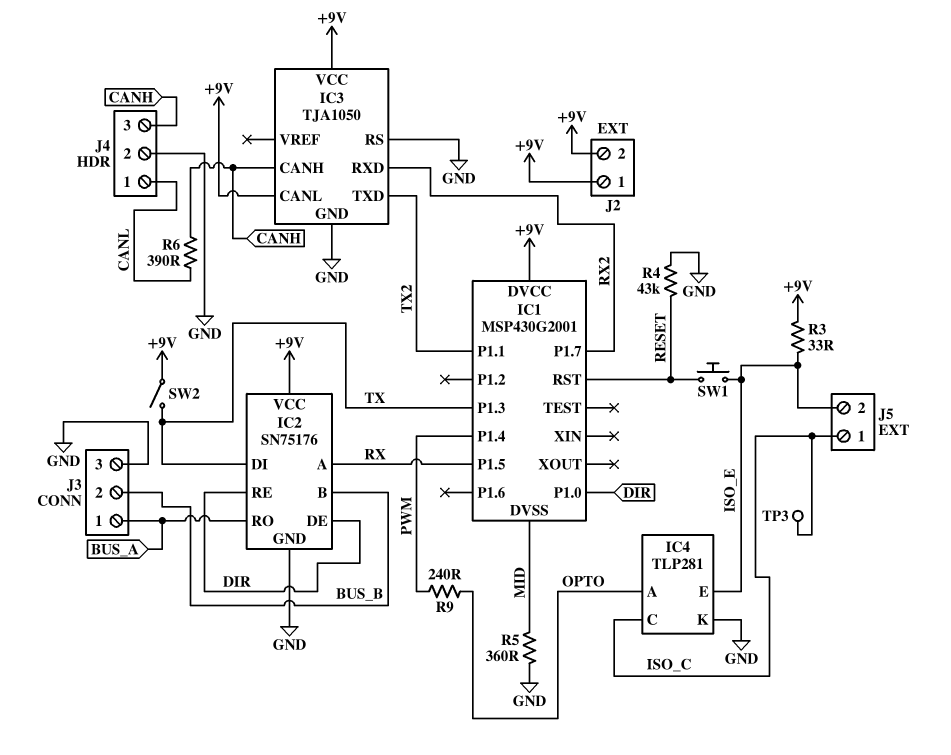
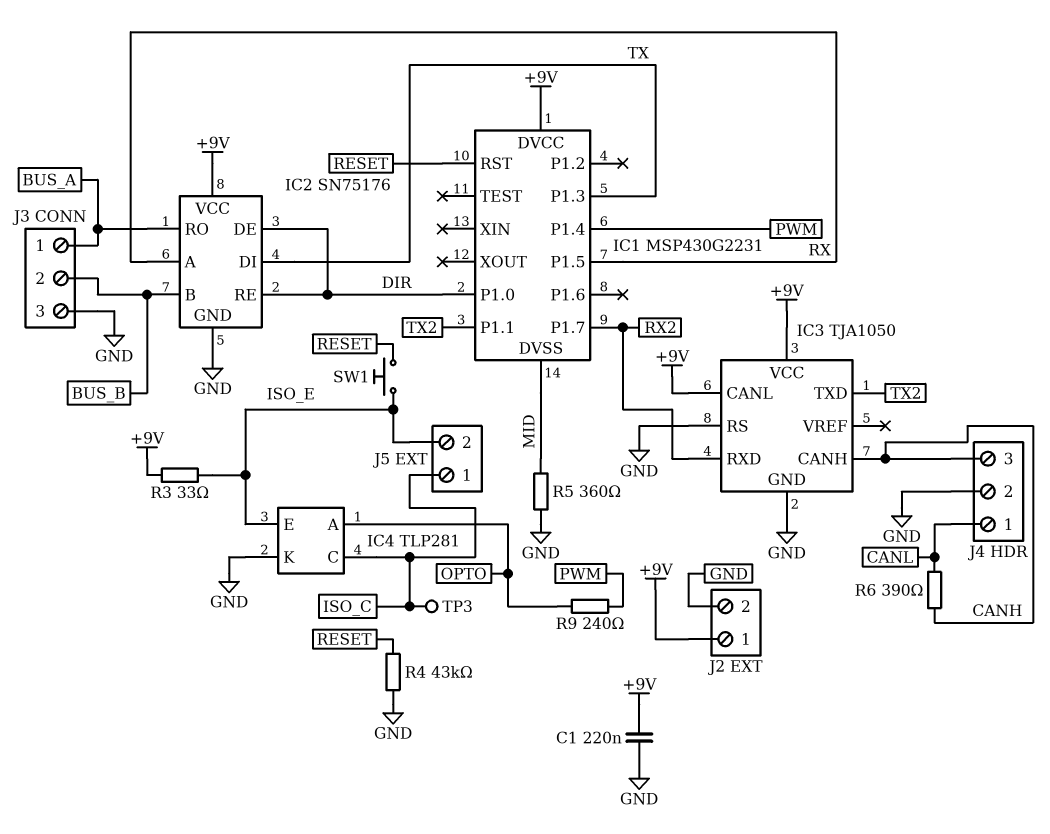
C1: none -> 220nF (+9V, GND)
IC1: MSP430G2001 -> MSP430G2231
J2 pin 2: +9V -> GND
SW2: switch (+9V, TX) -> none

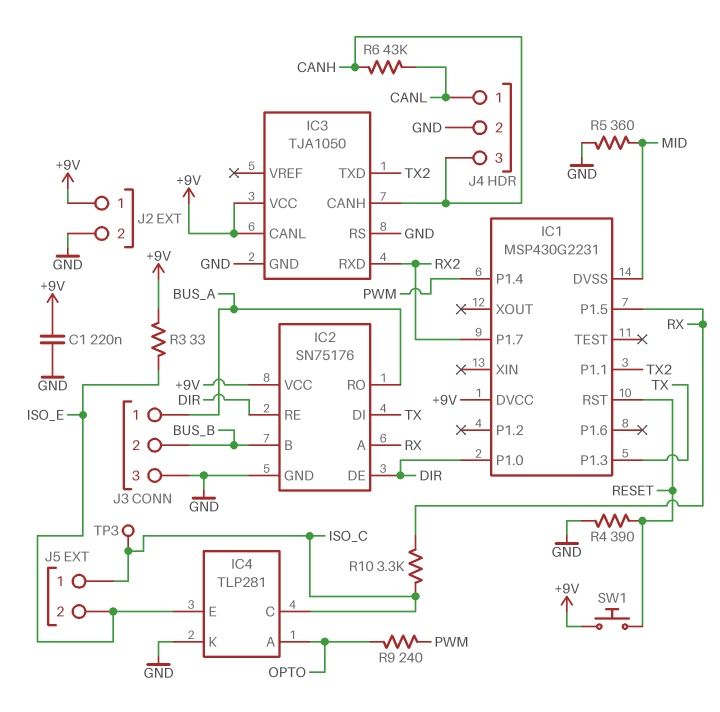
R4: 43k (GND, RESET) -> 390 (GND, RESET)
R6: 390 (CANH, CANL) -> 43k (CANH, CANL)
R10: none -> 3.3k (ISO_C, RX)
SW1: button (ISO_E, RESET) -> button (+9V, RESET)

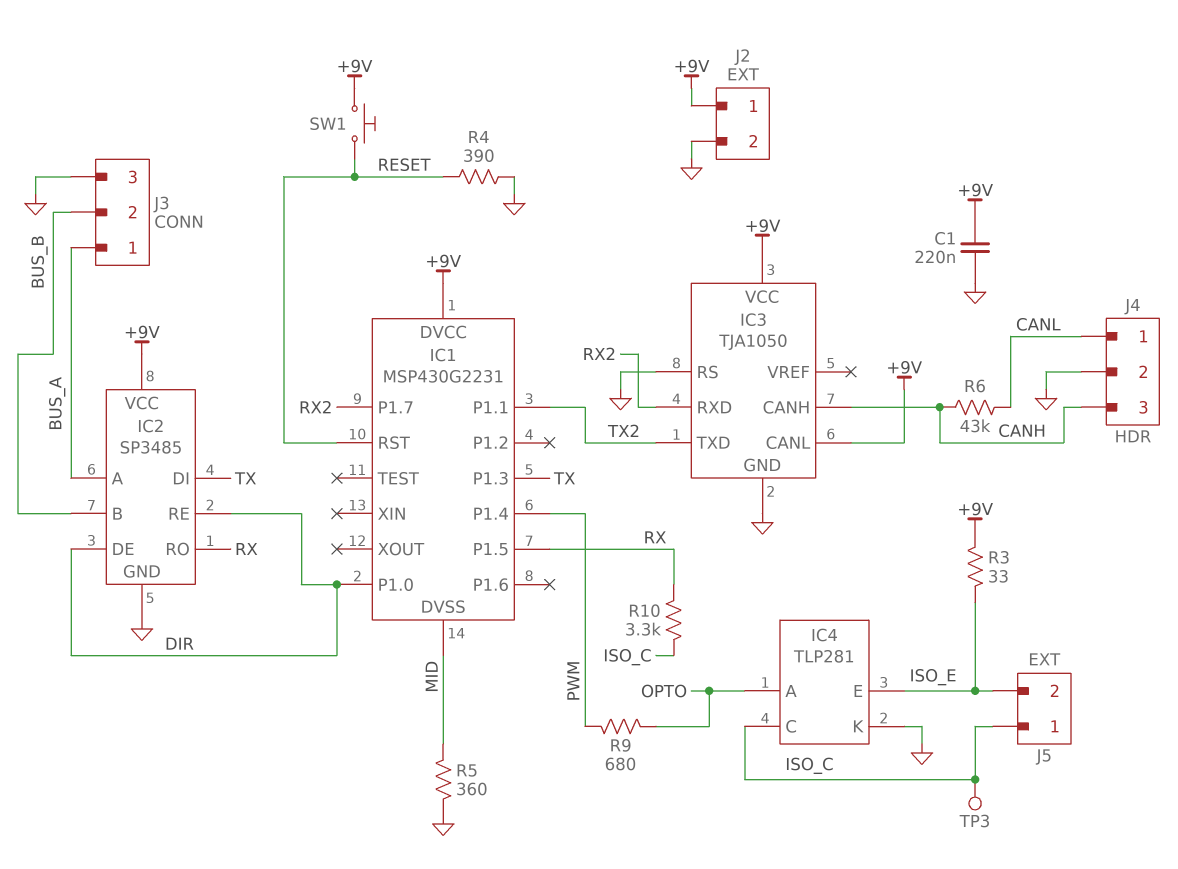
IC2: SN75176 -> SP3485
IC2 pin A: RX -> BUS_A
IC2 pin RO: BUS_A -> RX
R9: 240 (OPTO, PWM) -> 680 (OPTO, PWM)

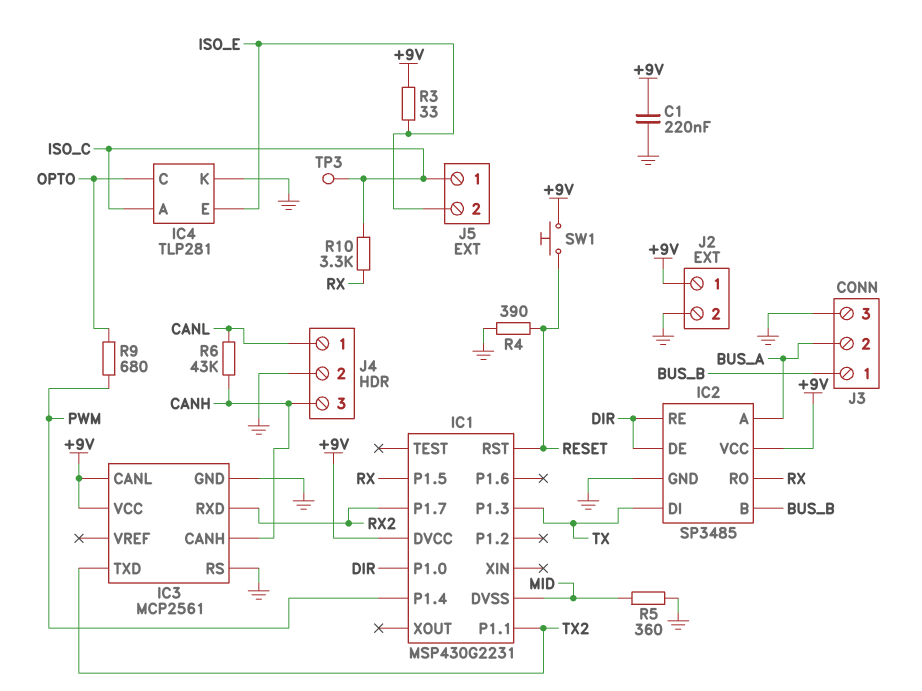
IC3: TJA1050 -> MCP2561
IC4 pin A: OPTO -> ISO_C
IC4 pin C: ISO_C -> OPTO
J3 pin 1: BUS_A -> BUS_B
J3 pin 2: BUS_B -> BUS_A

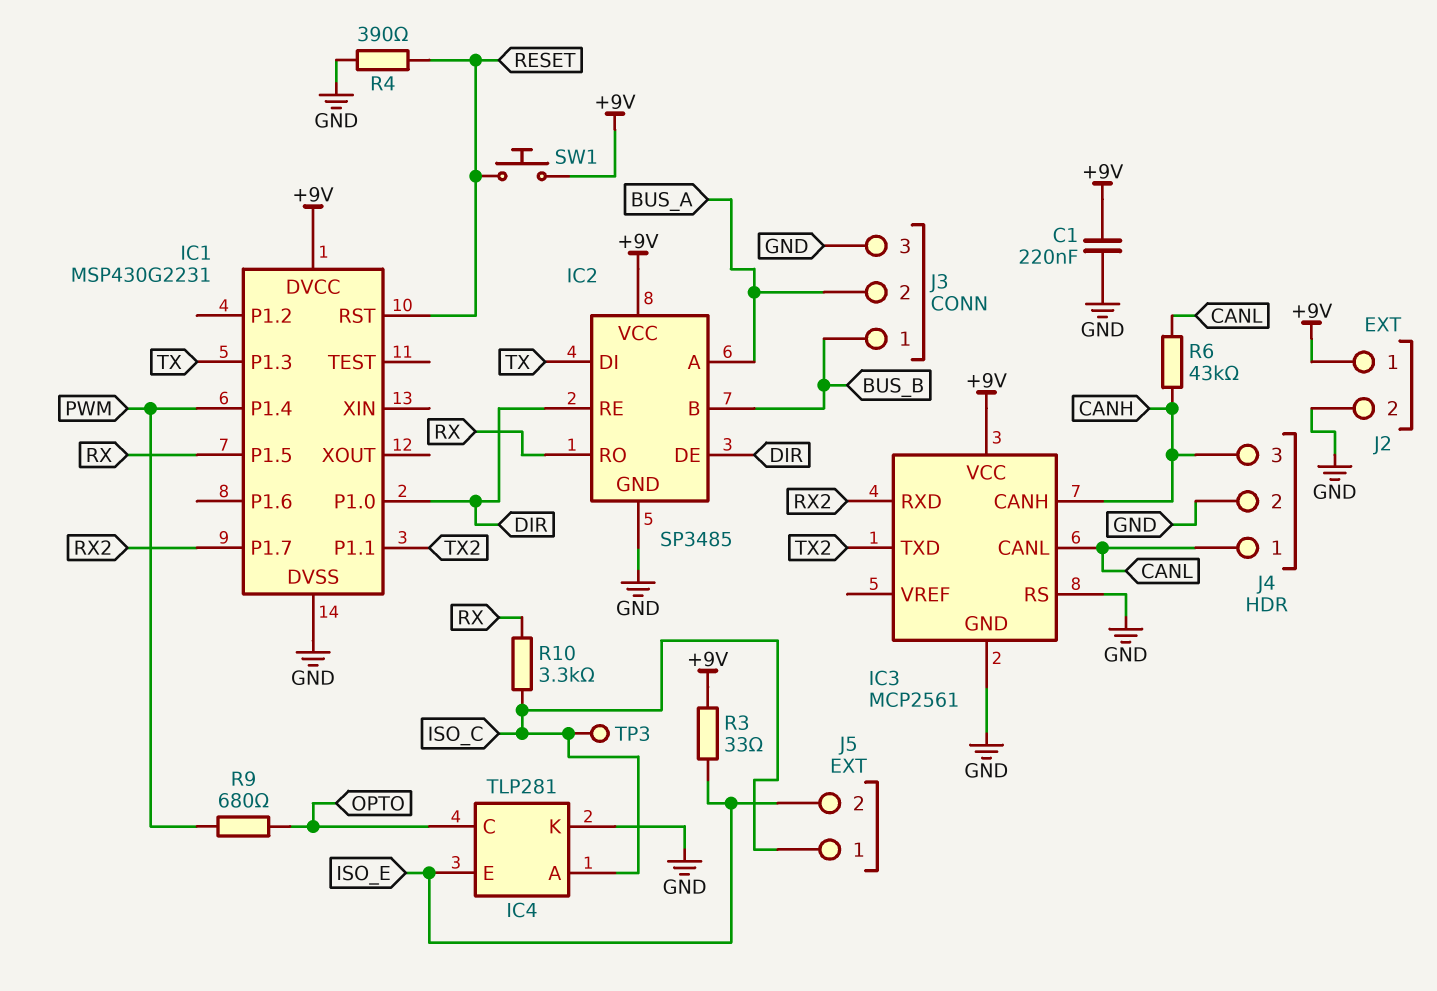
IC1 pin DVSS: MID -> GND
IC3 pin CANL: +9V -> CANL
R5: 360 (GND, MID) -> none

